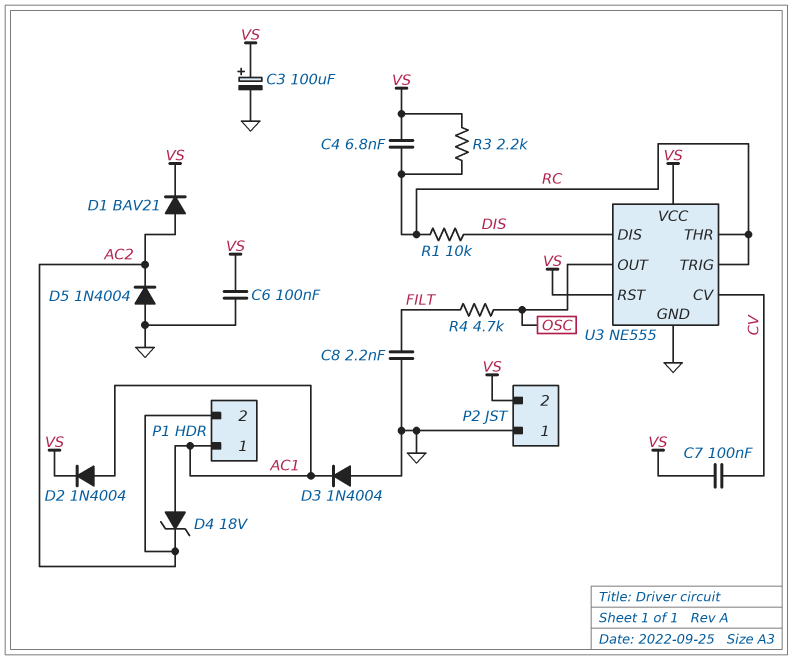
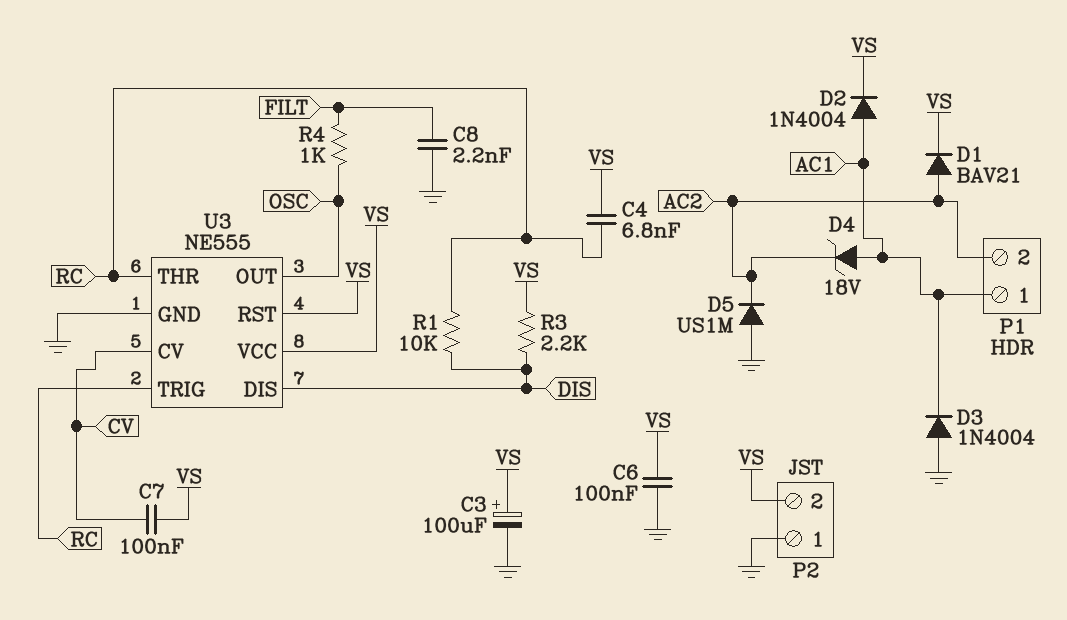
D5: diode 1N4004 (A GND, K AC2) -> diode US1M (A GND, K AC2)
R3: 2.2k (RC, VS) -> 2.2k (DIS, VS)
R4: 4.7k (FILT, OSC) -> 1k (FILT, OSC)

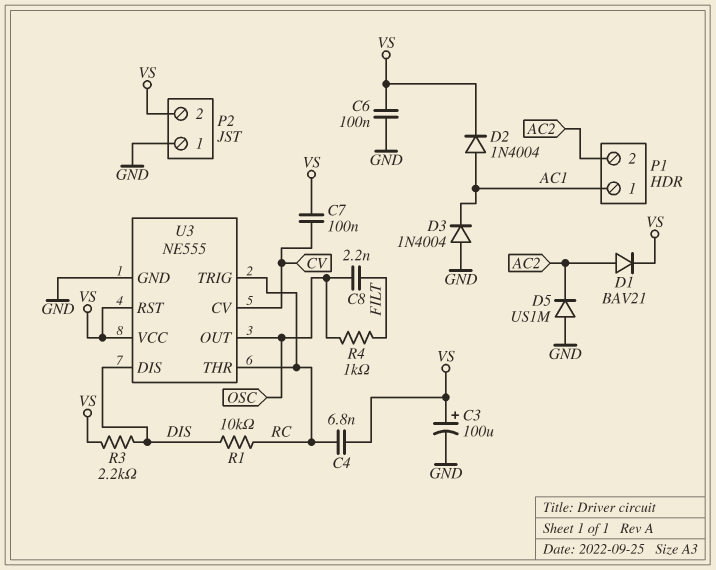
C8: 2.2nF (FILT, GND) -> 2.2nF (FILT, OSC)
D4: zener 18V (A AC1, K AC2) -> none

